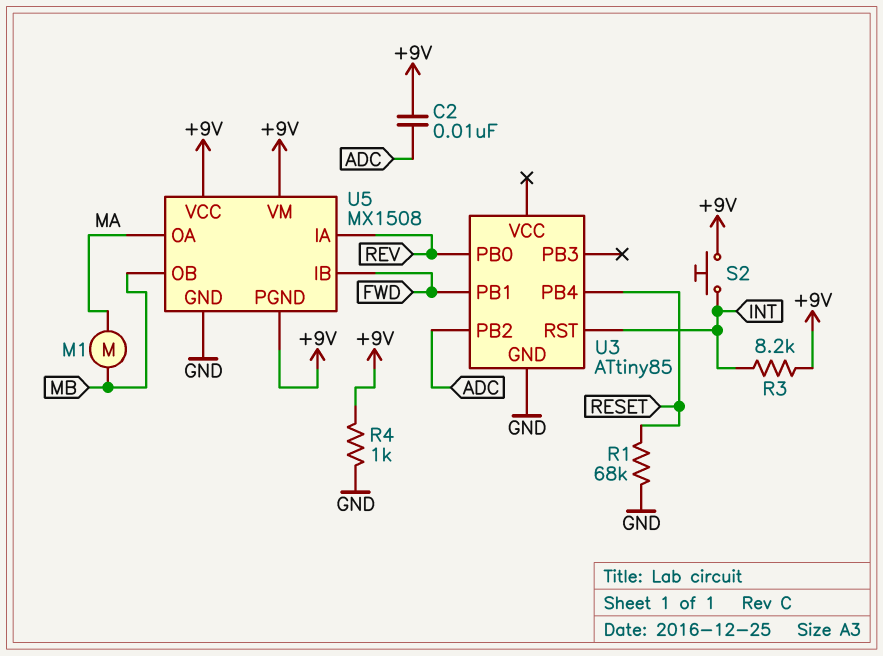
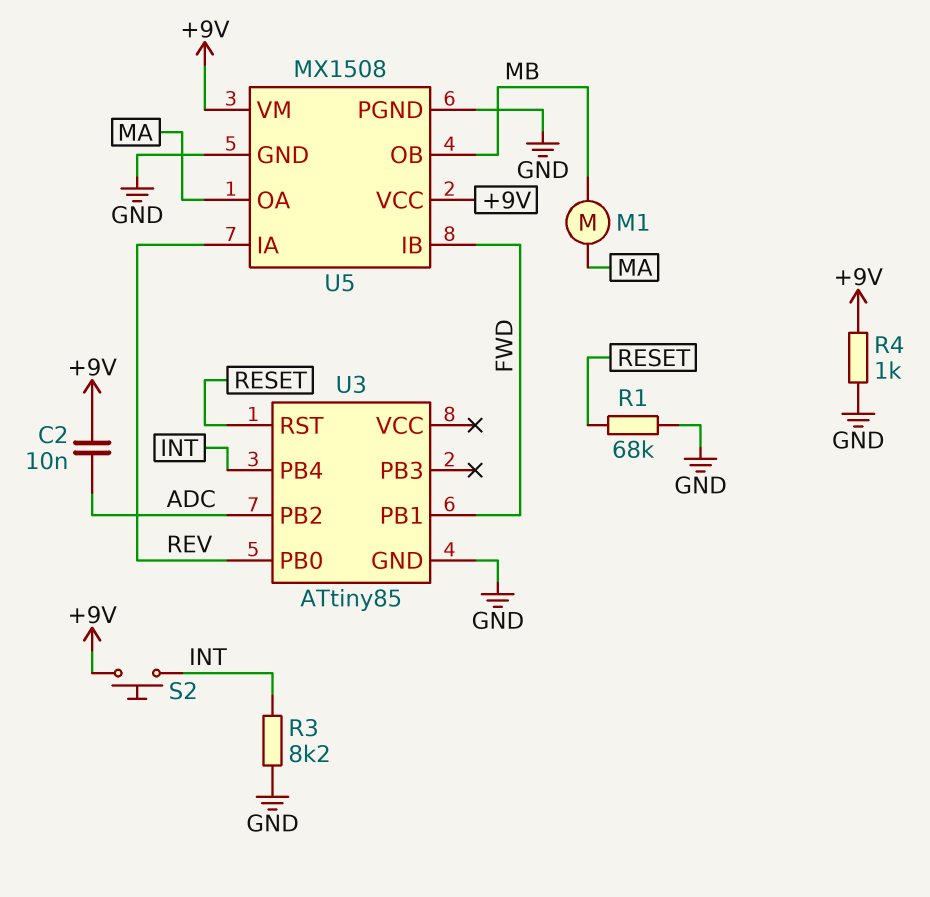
R3: 8.2k (+9V, INT) -> 8.2k (GND, INT)
U3 pin PB4: RESET -> INT
U3 pin RST: INT -> RESET
U5 pin PGND: +9V -> GND

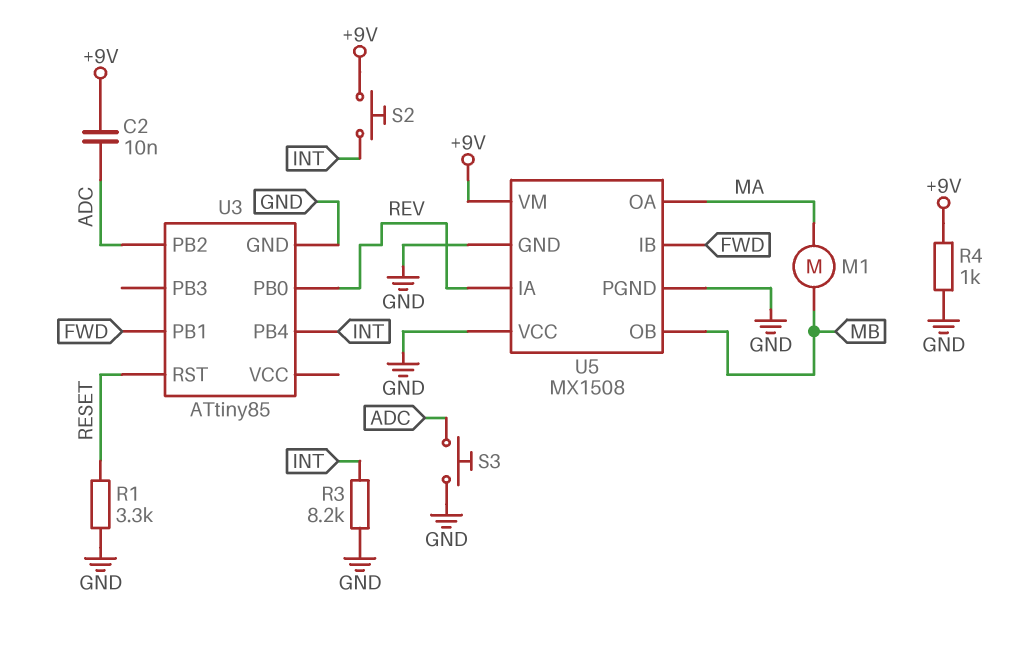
R1: 68k (GND, RESET) -> 3.3k (GND, RESET)
S3: none -> button (ADC, GND)
U5 pin VCC: +9V -> GND

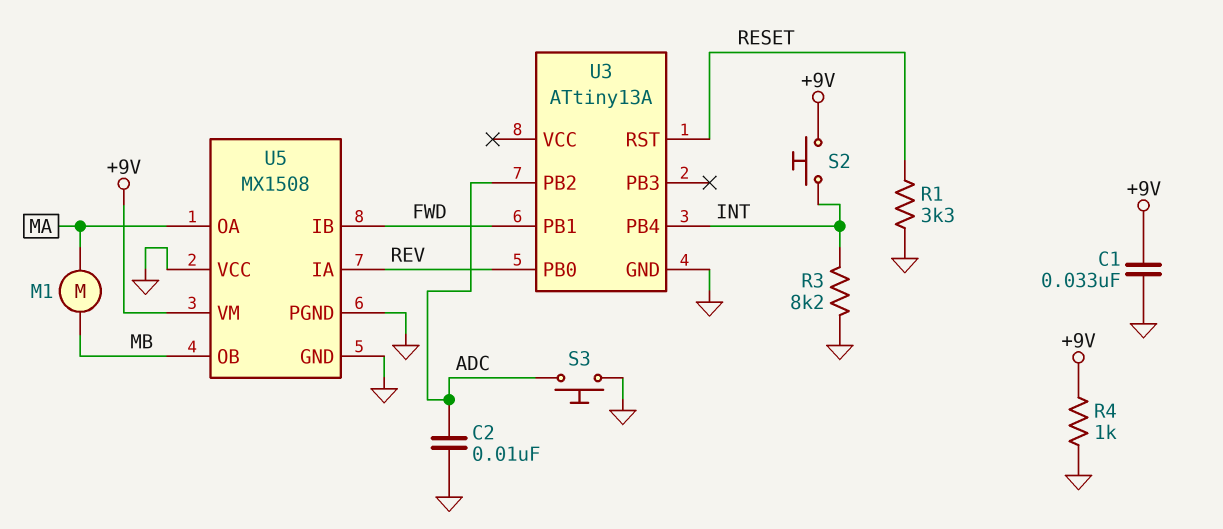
C1: none -> 33nF (+9V, GND)
C2: 10nF (+9V, ADC) -> 10nF (ADC, GND)
U3: ATtiny85 -> ATtiny13A

